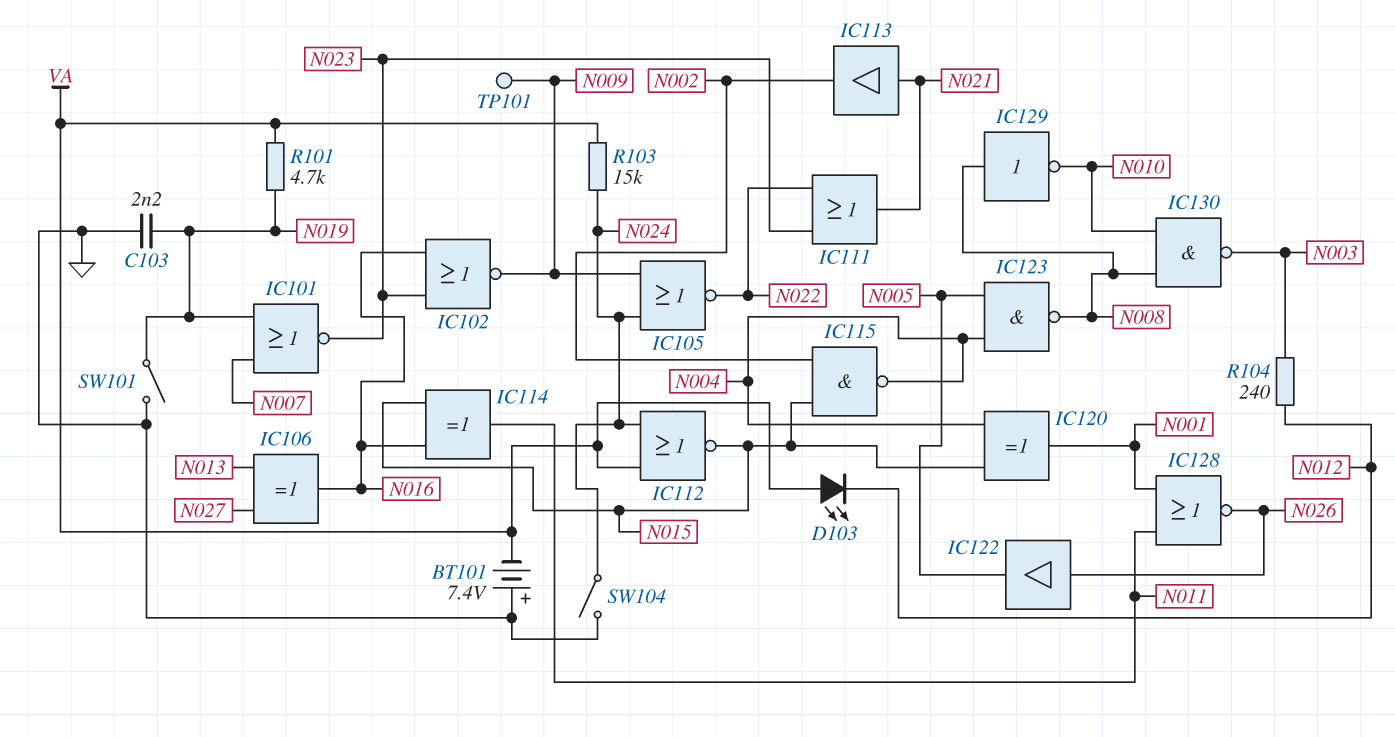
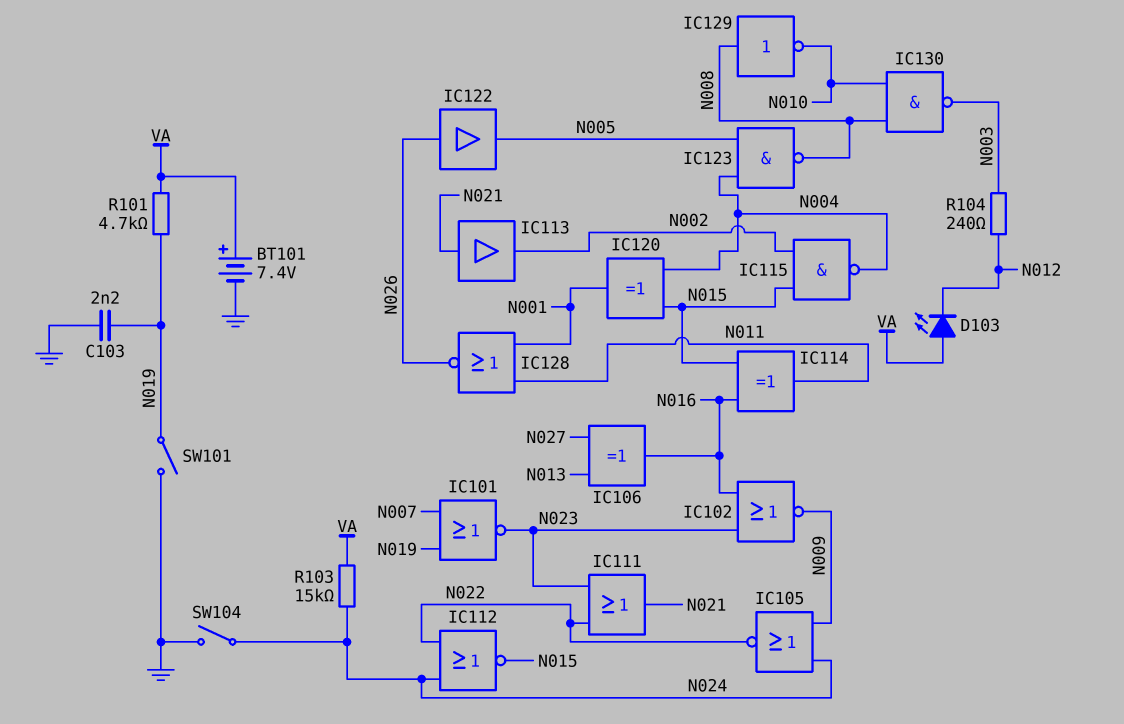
BT101: 7.4V (plus GND, minus VA) -> 7.4V (plus VA, minus GND)
IC112: NOR (in N024, in VA, out N015) -> NOR (in N022, in N024, out N015)
TP101: test point (N009) -> none

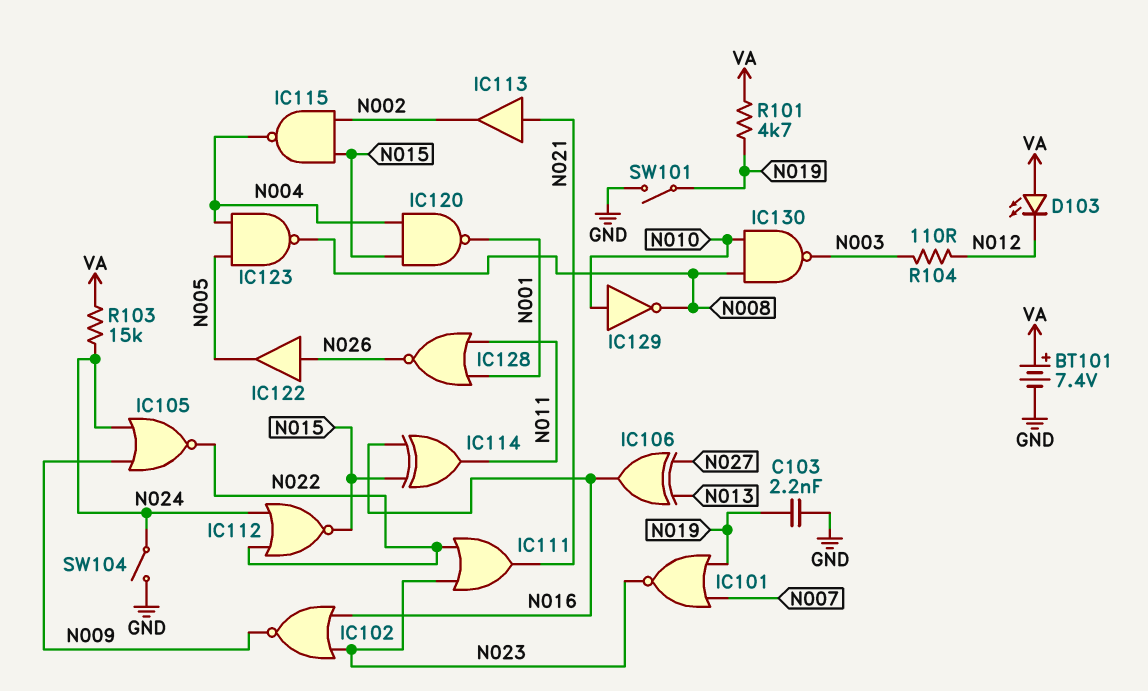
IC120: XOR (in N004, in N015, out N001) -> NAND (in N004, in N015, out N001)
IC129: NOT (in N008, out N010) -> NOT (in N010, out N008)
R104: 240 (N003, N012) -> 110 (N003, N012)

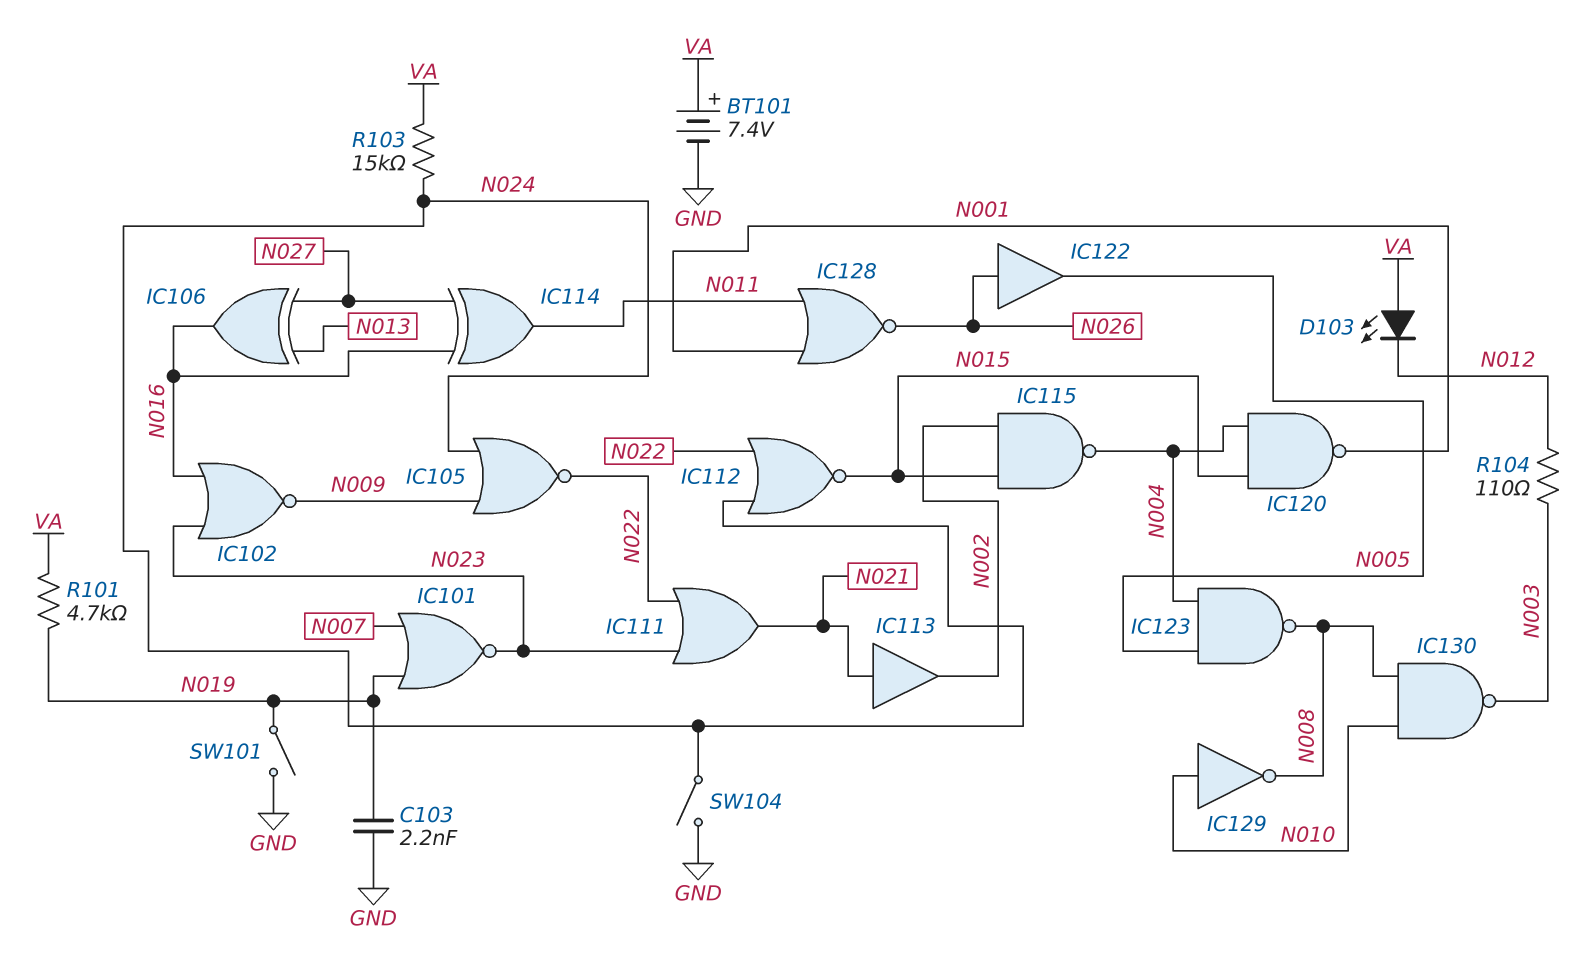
IC114: XOR (in N015, in N016, out N011) -> XOR (in N016, in N027, out N011)

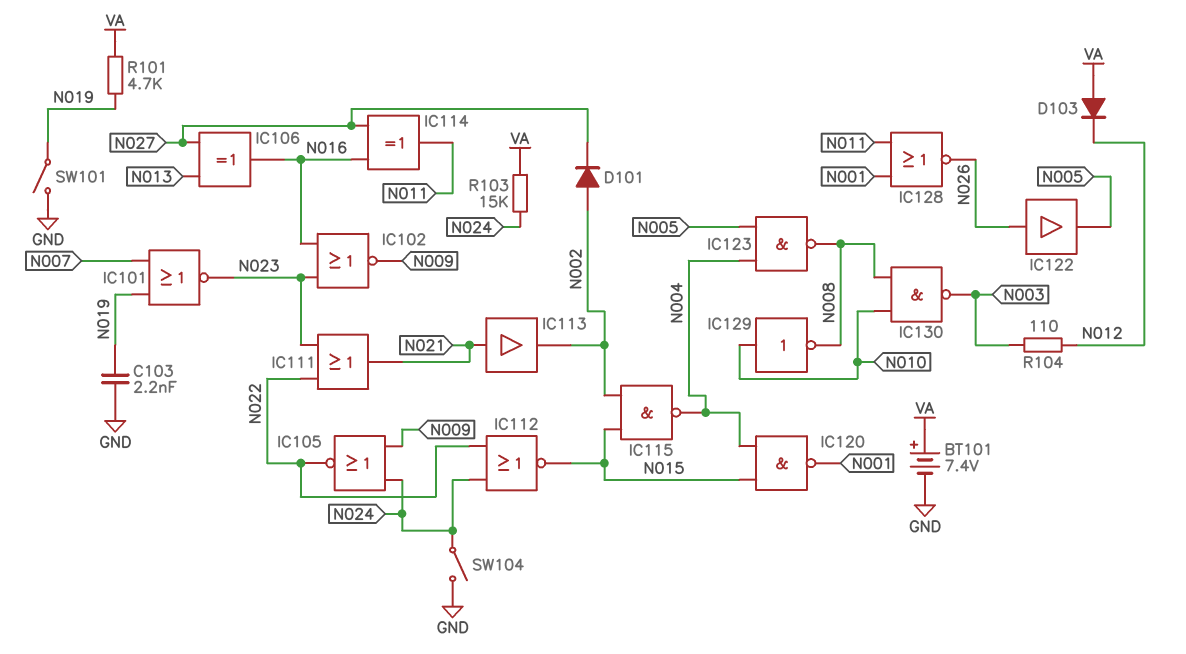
D101: none -> diode (A N002, K N027)
D103: LED (A VA, K N012) -> diode (A VA, K N012)

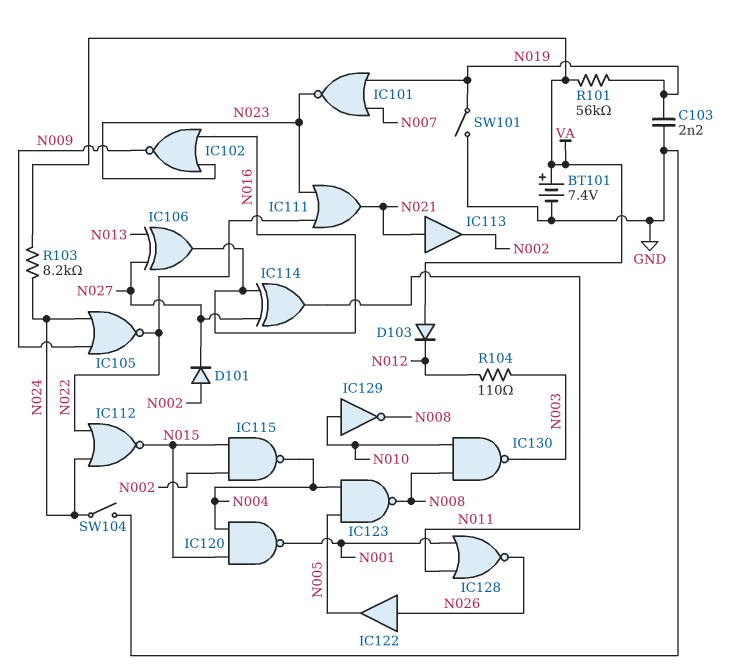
R101: 4.7k (N019, VA) -> 56k (N019, VA)
R103: 15k (N024, VA) -> 8.2k (N024, VA)

